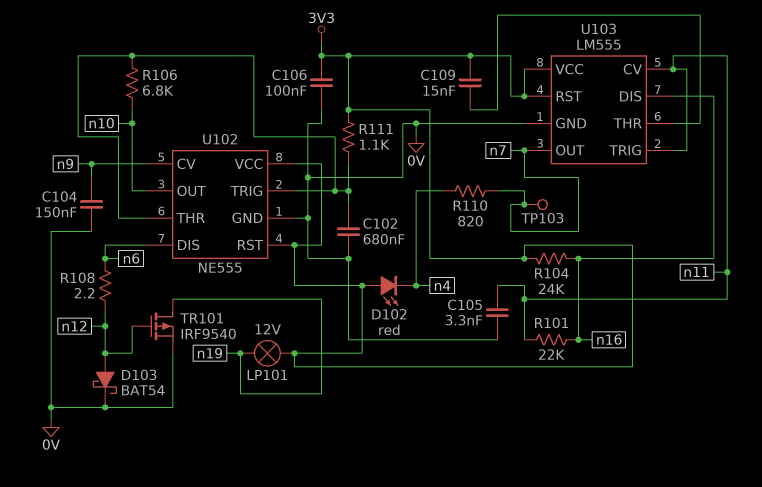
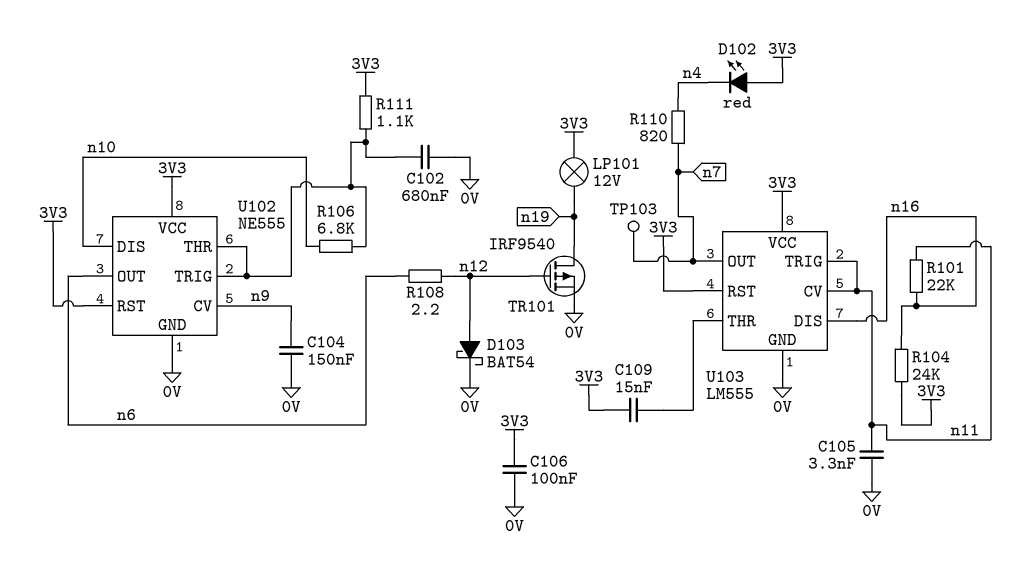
U102 pin DIS: n6 -> n10
U102 pin OUT: n10 -> n6

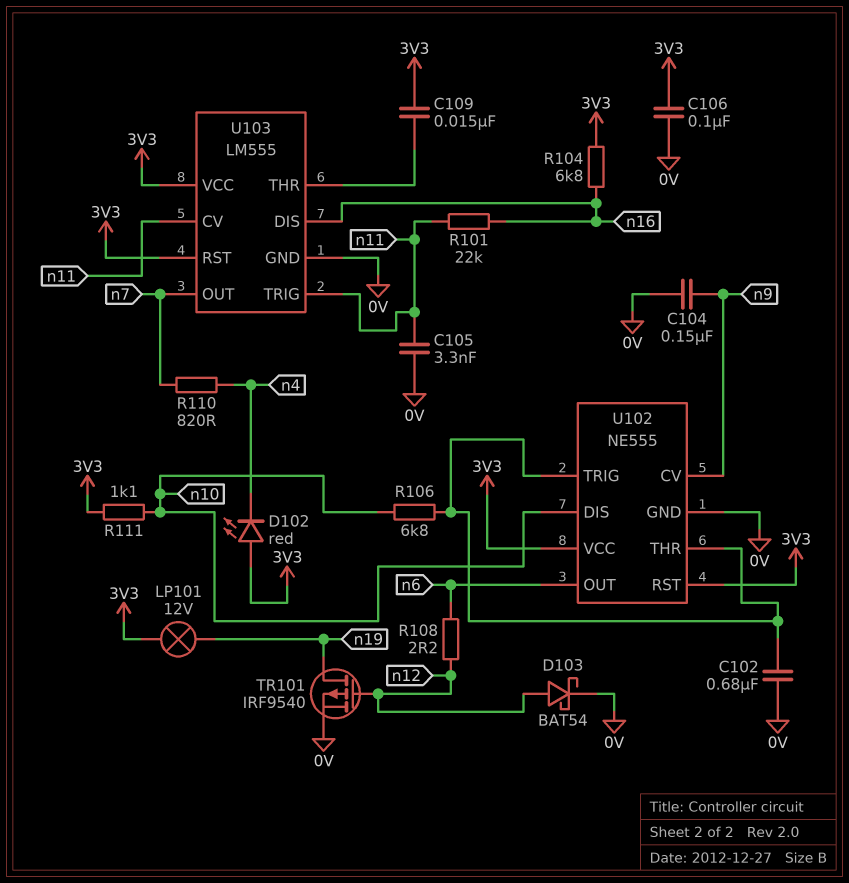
R104: 24k (3V3, n16) -> 6.8k (3V3, n16)
R111: 1.1k (3V3, U102/THR) -> 1.1k (3V3, n10)
TP103: test point (n7) -> none

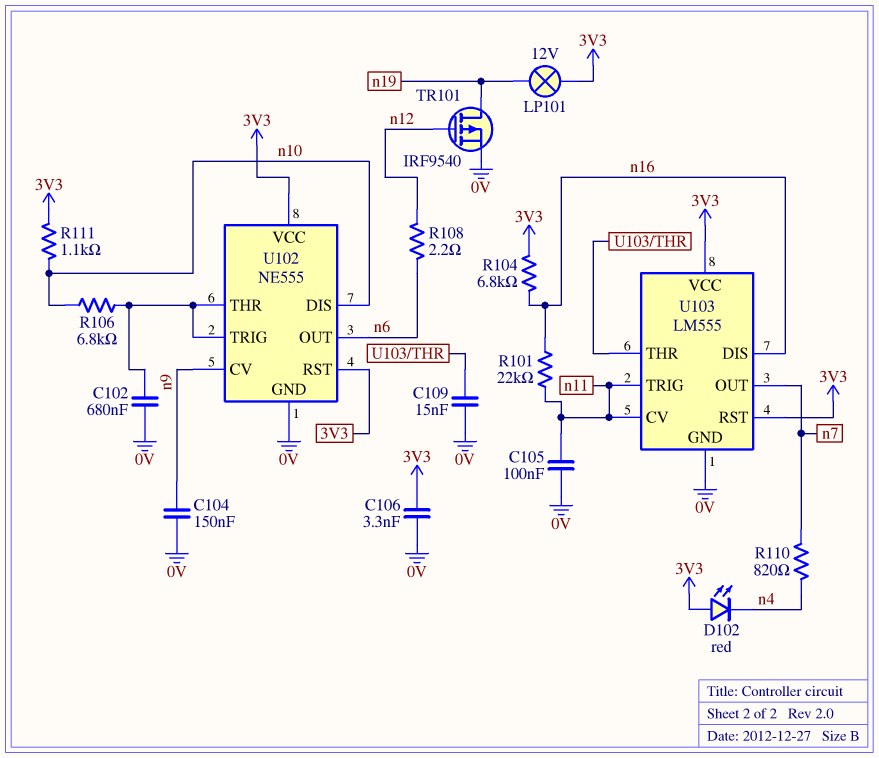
C105: 3.3nF (0V, n11) -> 100nF (0V, n11)
C106: 100nF (0V, 3V3) -> 3.3nF (0V, 3V3)
C109: 15nF (3V3, U103/THR) -> 15nF (0V, U103/THR)
D103: schottky BAT54 (A n12, K 0V) -> none

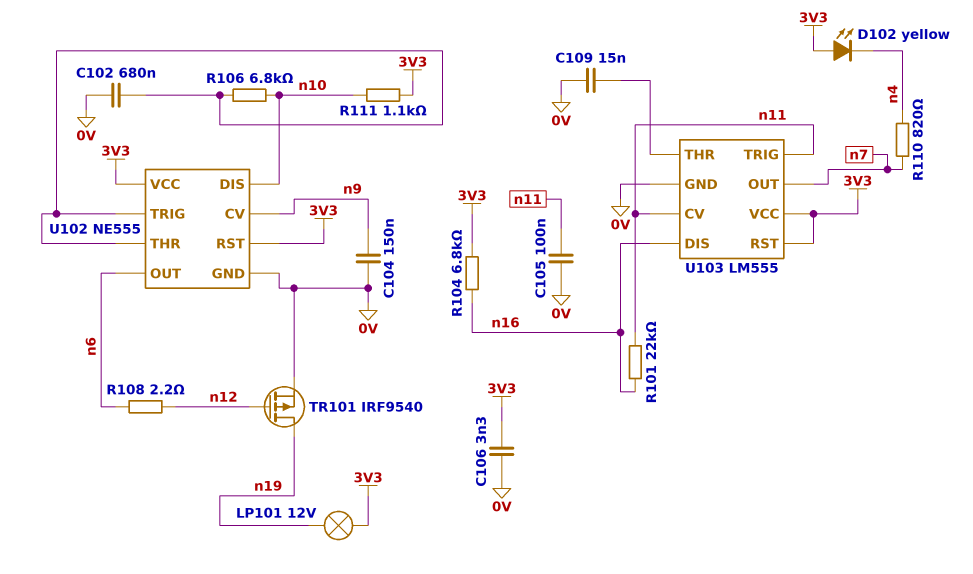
D102: LED red (A 3V3, K n4) -> LED yellow (A 3V3, K n4)

